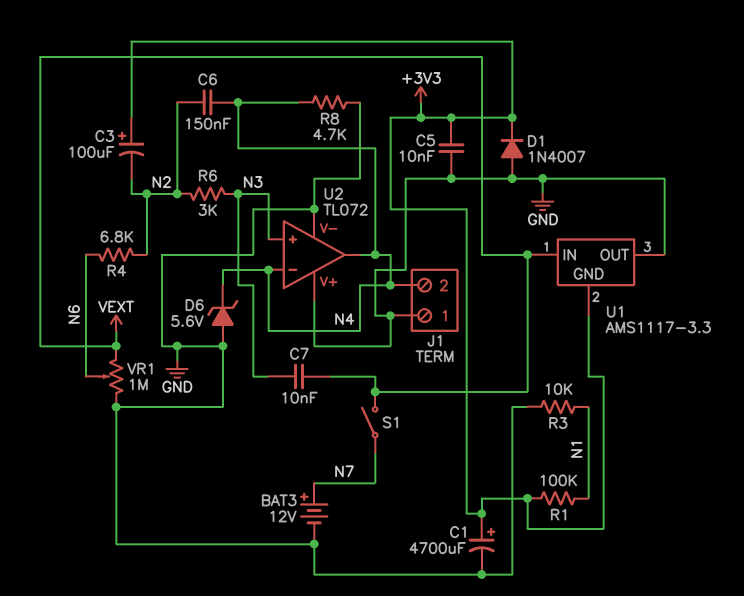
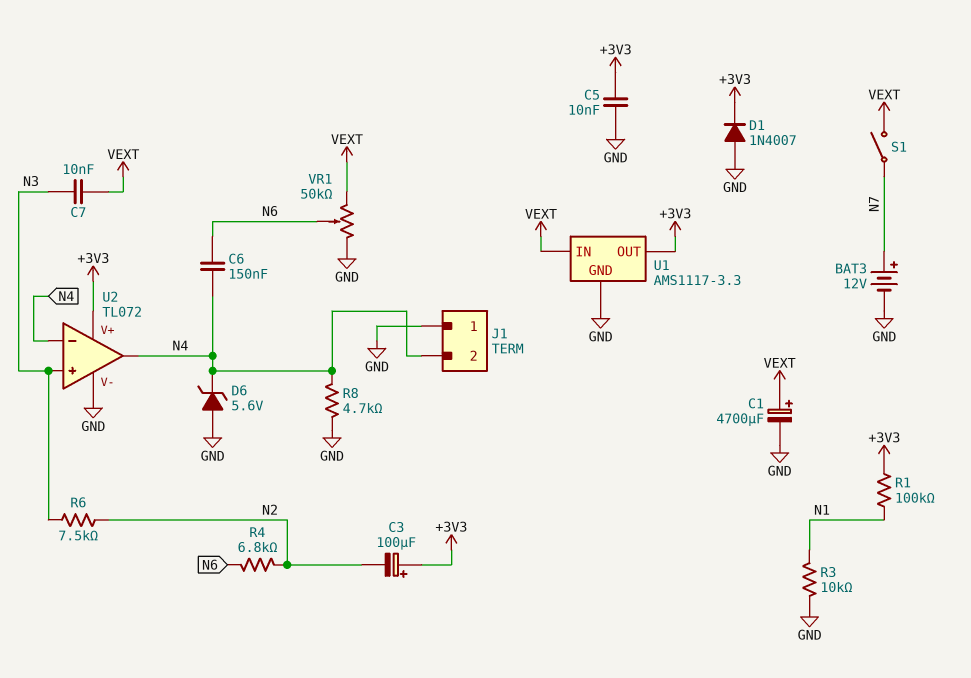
C1: 4700uF (plus +3V3, minus GND) -> 4700uF (plus VEXT, minus GND)
C6: 150nF (N2, N4) -> 150nF (N4, N6)
R6: 3k (N2, N3) -> 7.5k (N2, N3)
U1 pin GND: +3V3 -> GND
U1 pin OUT: GND -> +3V3
U2 pin V+: GND -> +3V3
VR1: 1M (GND, VEXT, wiper N6) -> 50k (GND, VEXT, wiper N6)

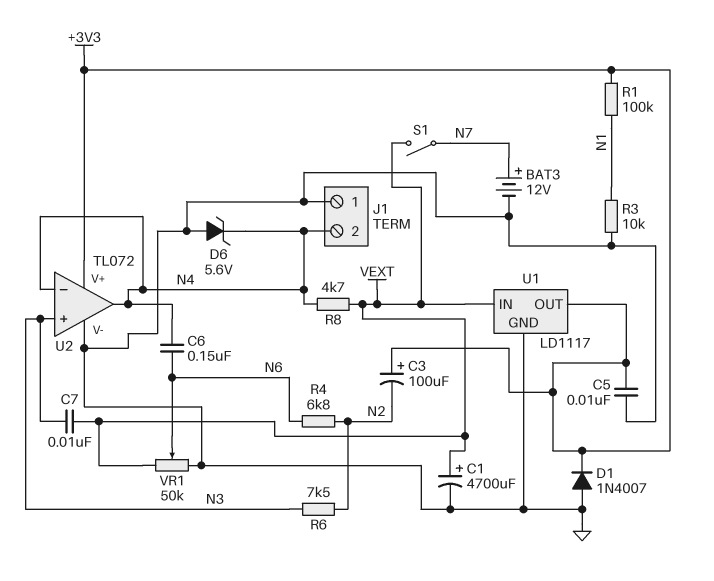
R8: 4.7k (GND, N4) -> 4.7k (N4, VEXT)
U1: AMS1117-3.3 -> LD1117

